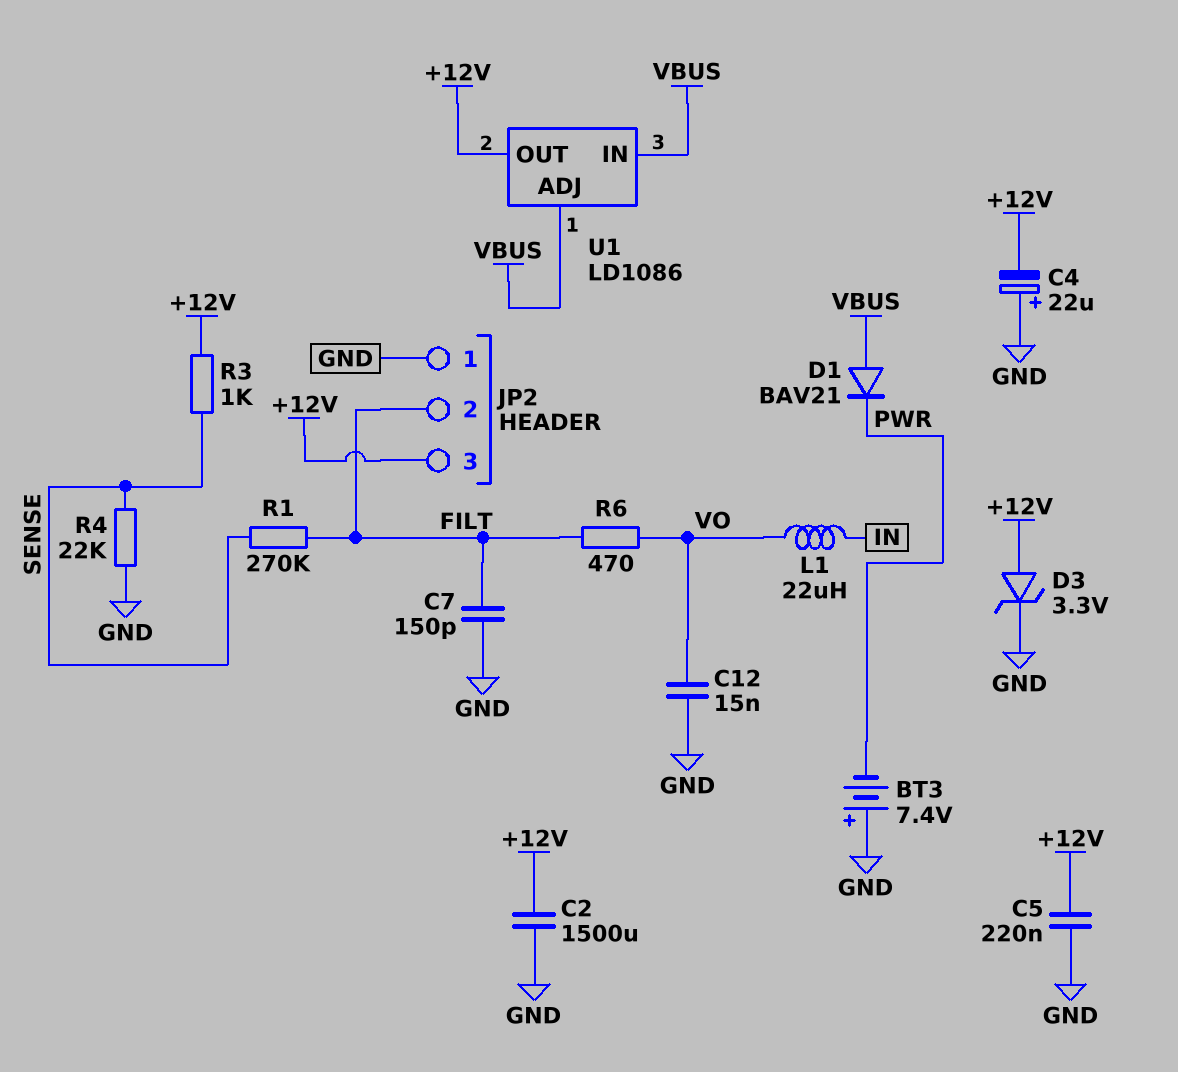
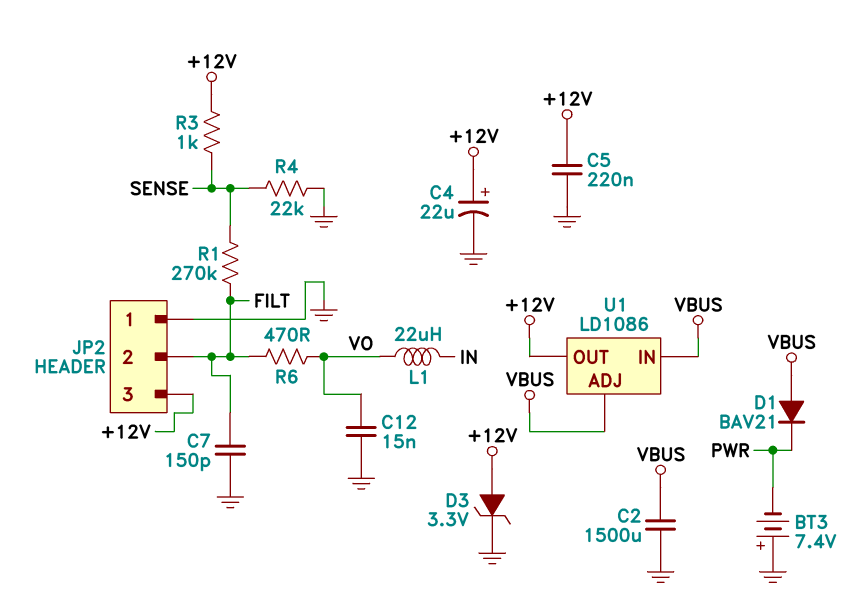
C2: 1500uF (+12V, GND) -> 1500uF (GND, VBUS)
C4: 22uF (plus GND, minus +12V) -> 22uF (plus +12V, minus GND)

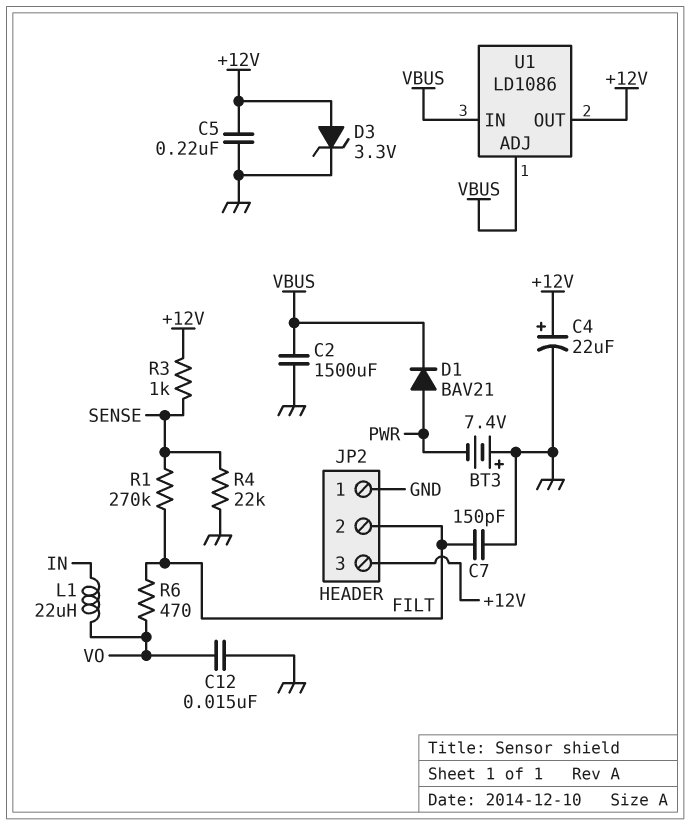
D1: diode BAV21 (A VBUS, K PWR) -> diode BAV21 (A PWR, K VBUS)

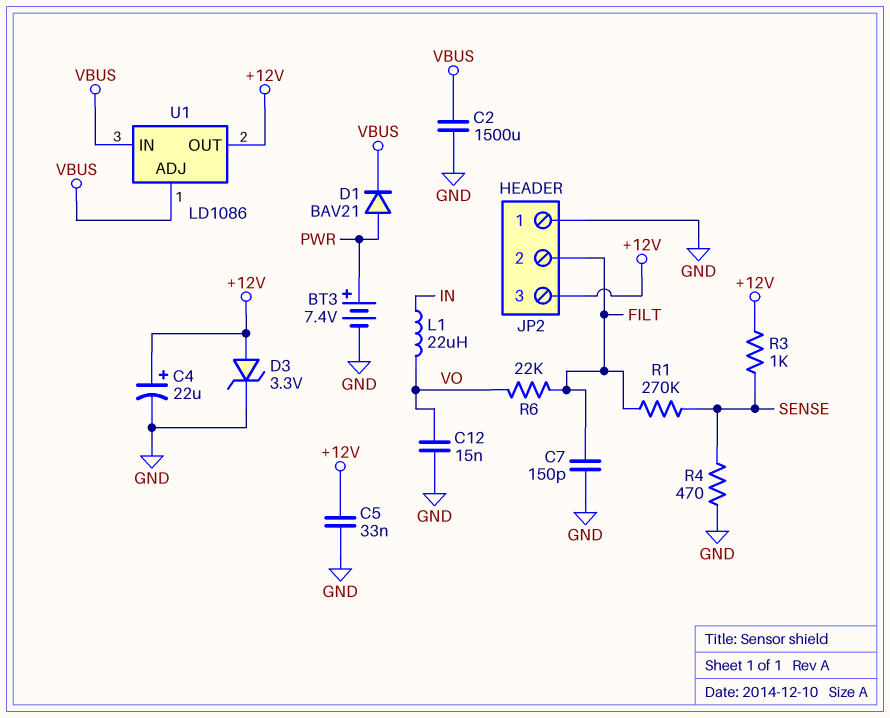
BT3: 7.4V (plus GND, minus PWR) -> 7.4V (plus PWR, minus GND)
C5: 220nF (+12V, GND) -> 33nF (+12V, GND)
R4: 22k (GND, SENSE) -> 470 (GND, SENSE)
R6: 470 (FILT, VO) -> 22k (FILT, VO)

